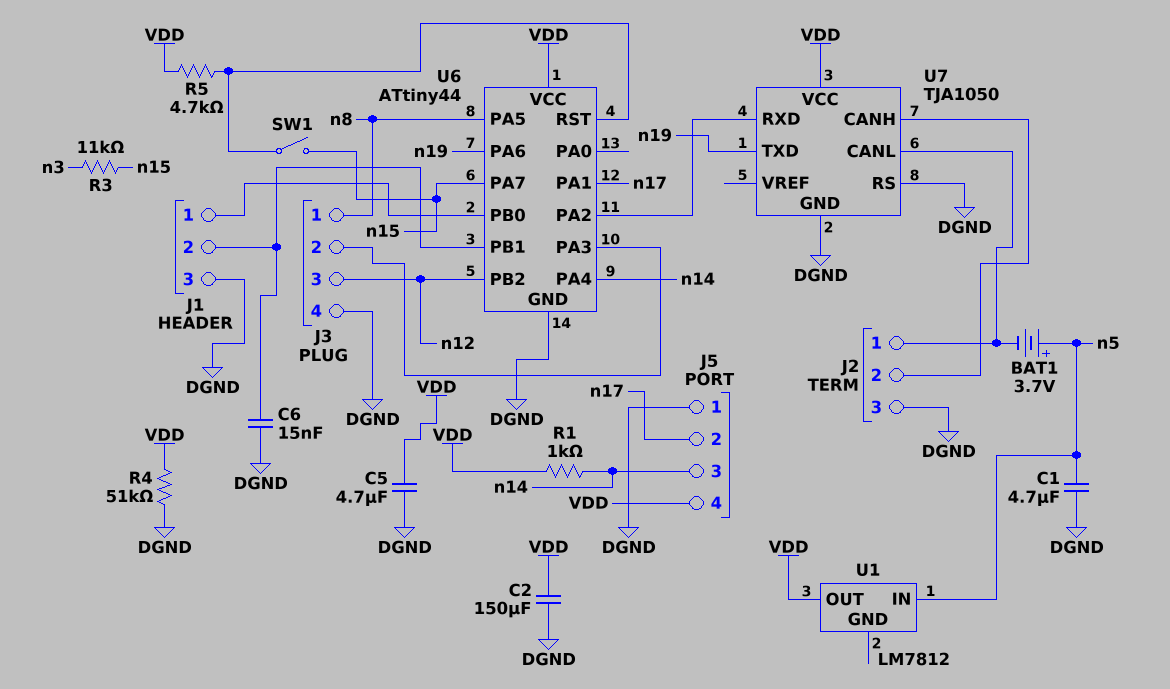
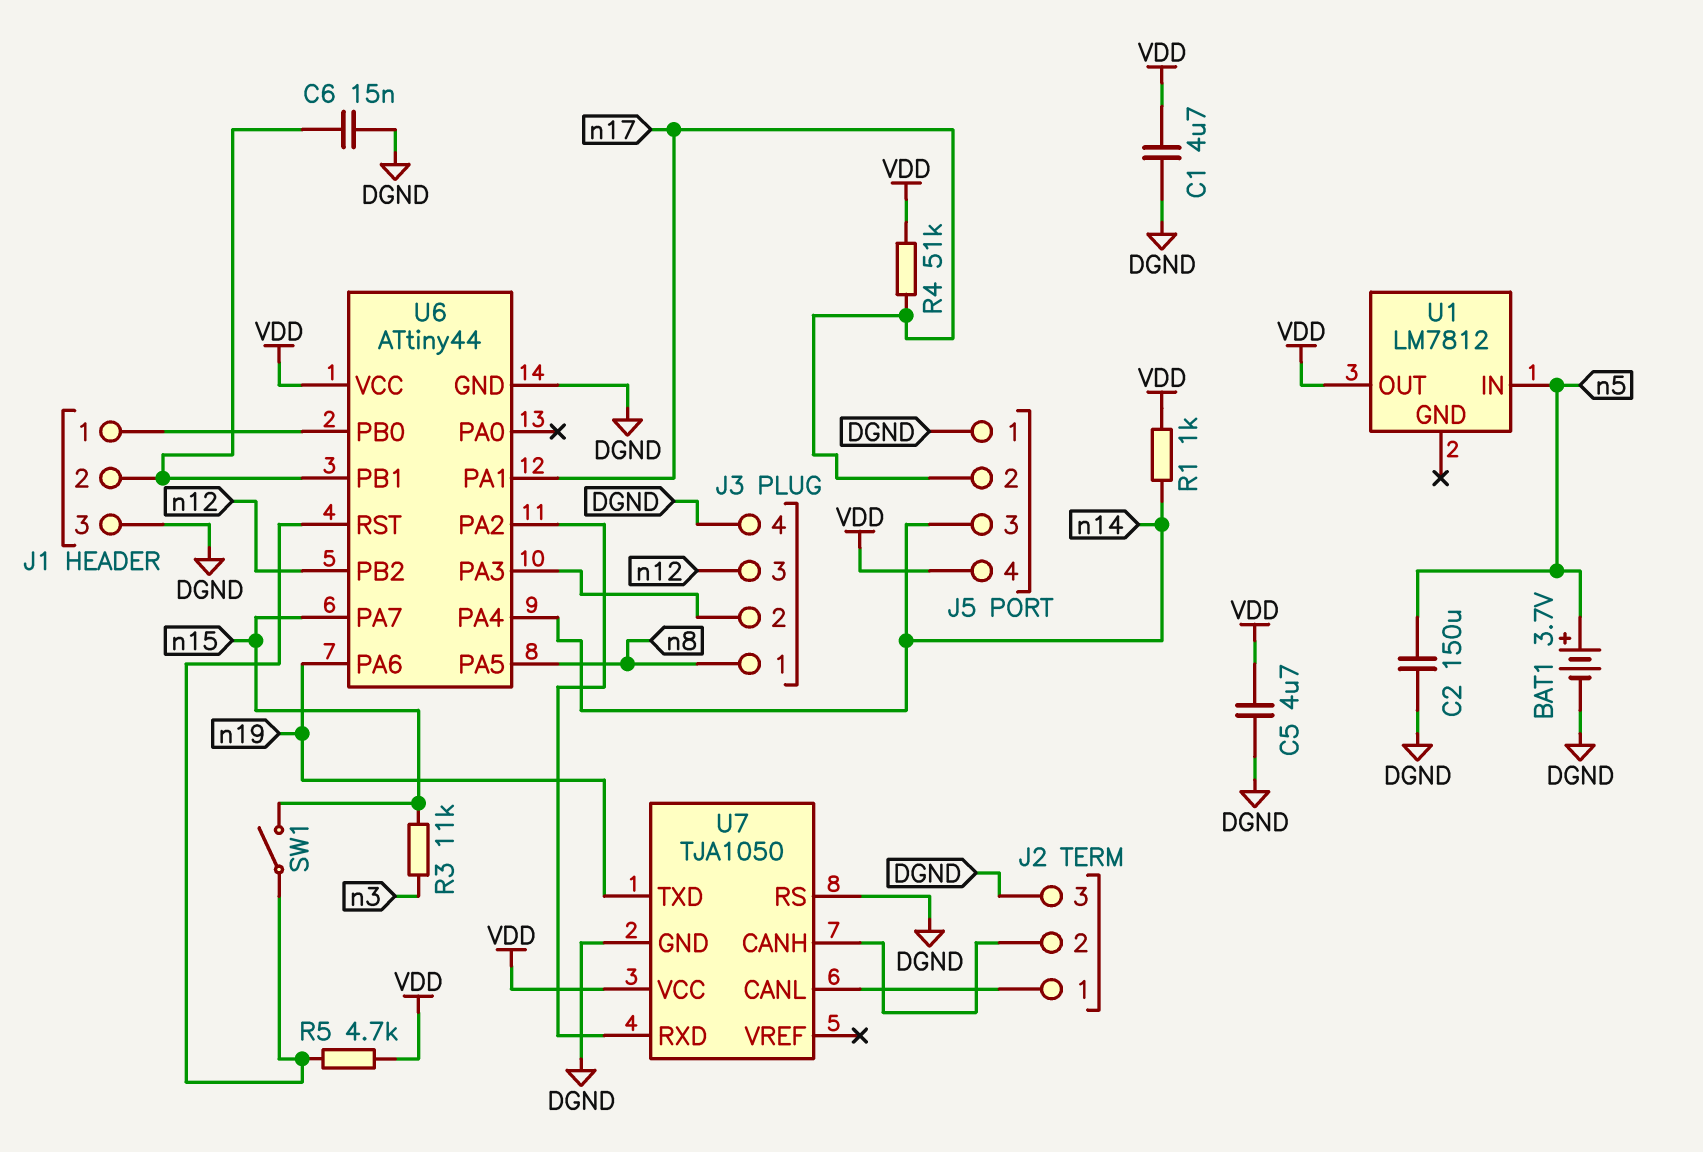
BAT1: 3.7V (plus n5, minus J2/1) -> 3.7V (plus n5, minus DGND)
C1: 4.7uF (DGND, n5) -> 4.7uF (DGND, VDD)
C2: 150uF (DGND, VDD) -> 150uF (DGND, n5)
R4: 51k (DGND, VDD) -> 51k (VDD, n17)

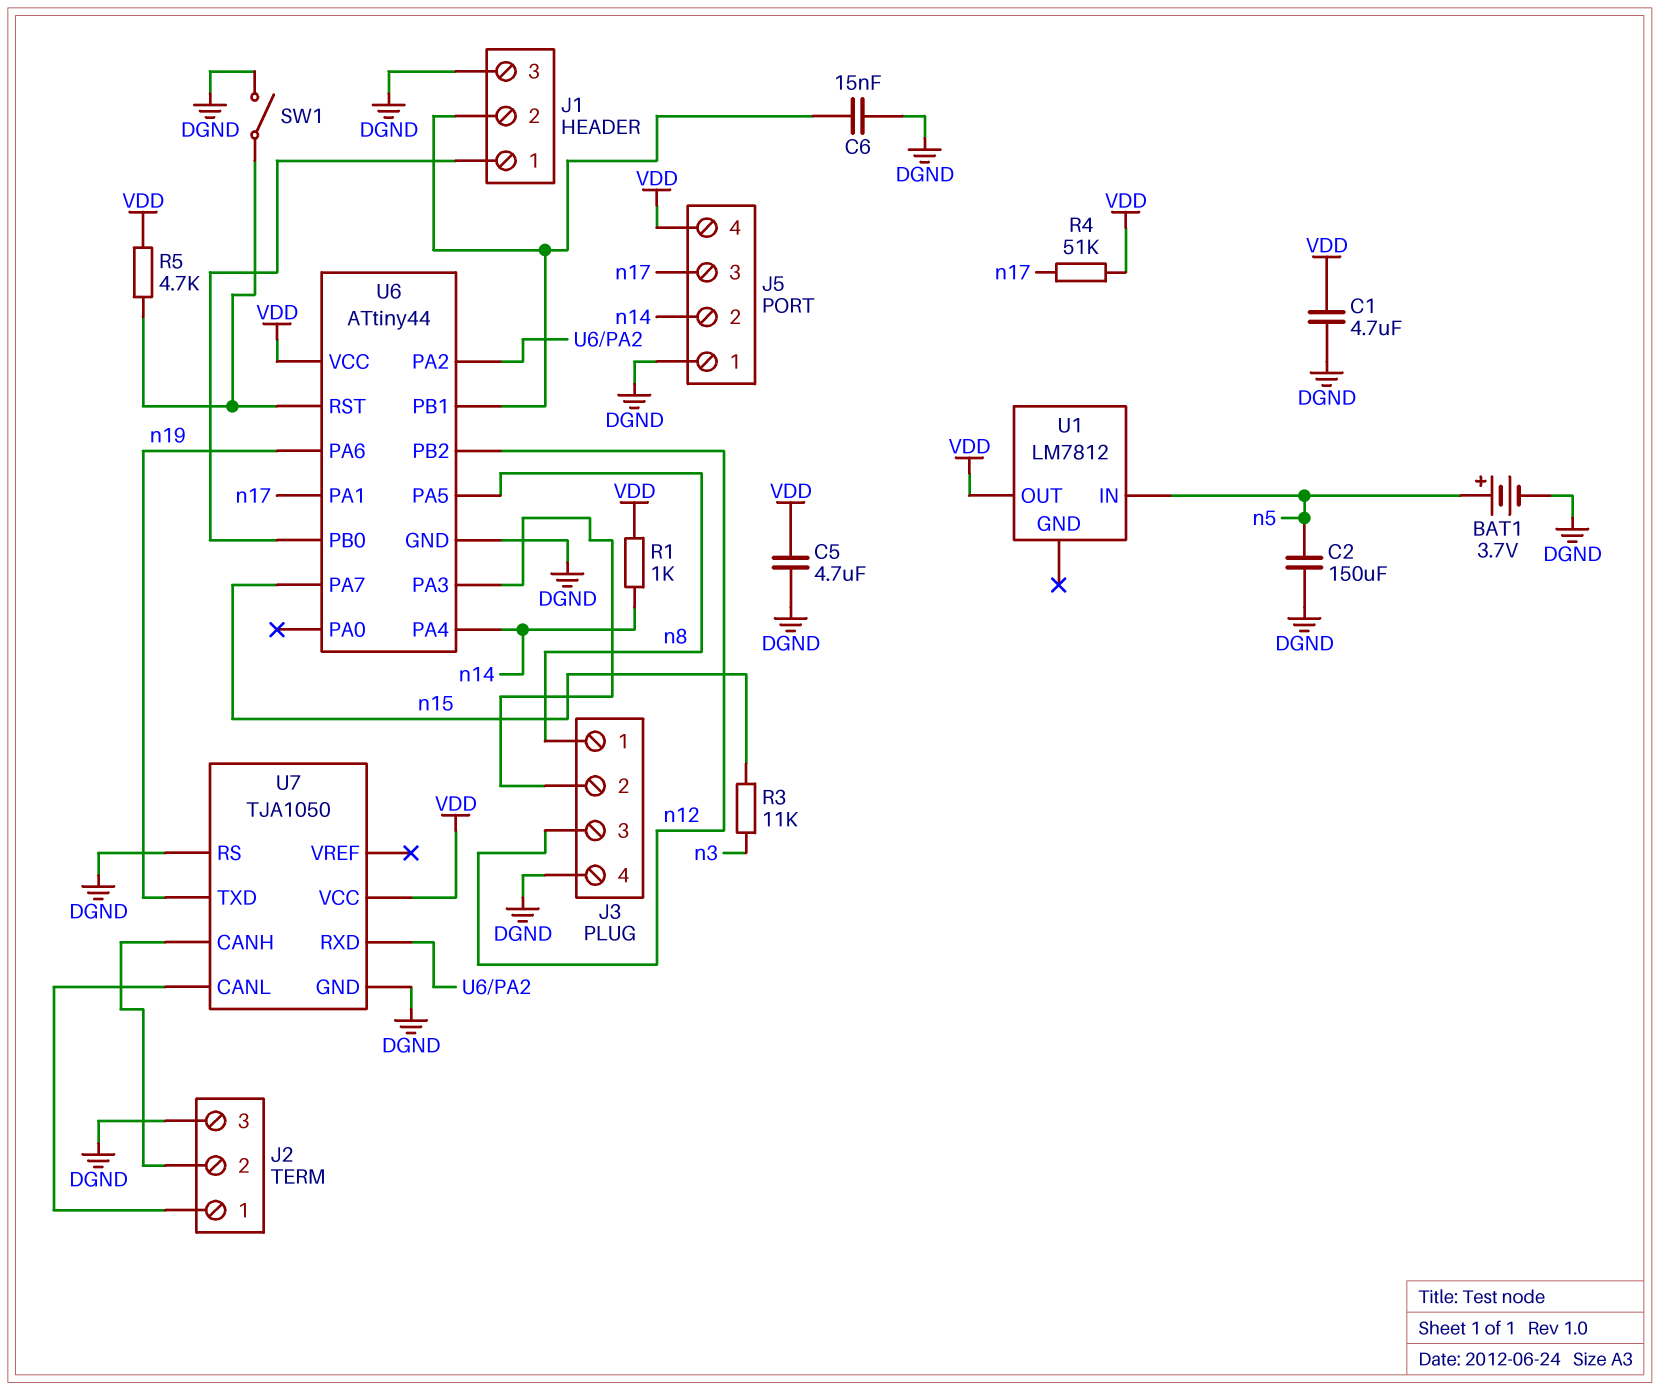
J5 pin 2: n17 -> n14
J5 pin 3: n14 -> n17
SW1: switch (U6/RST, n15) -> switch (DGND, U6/RST)

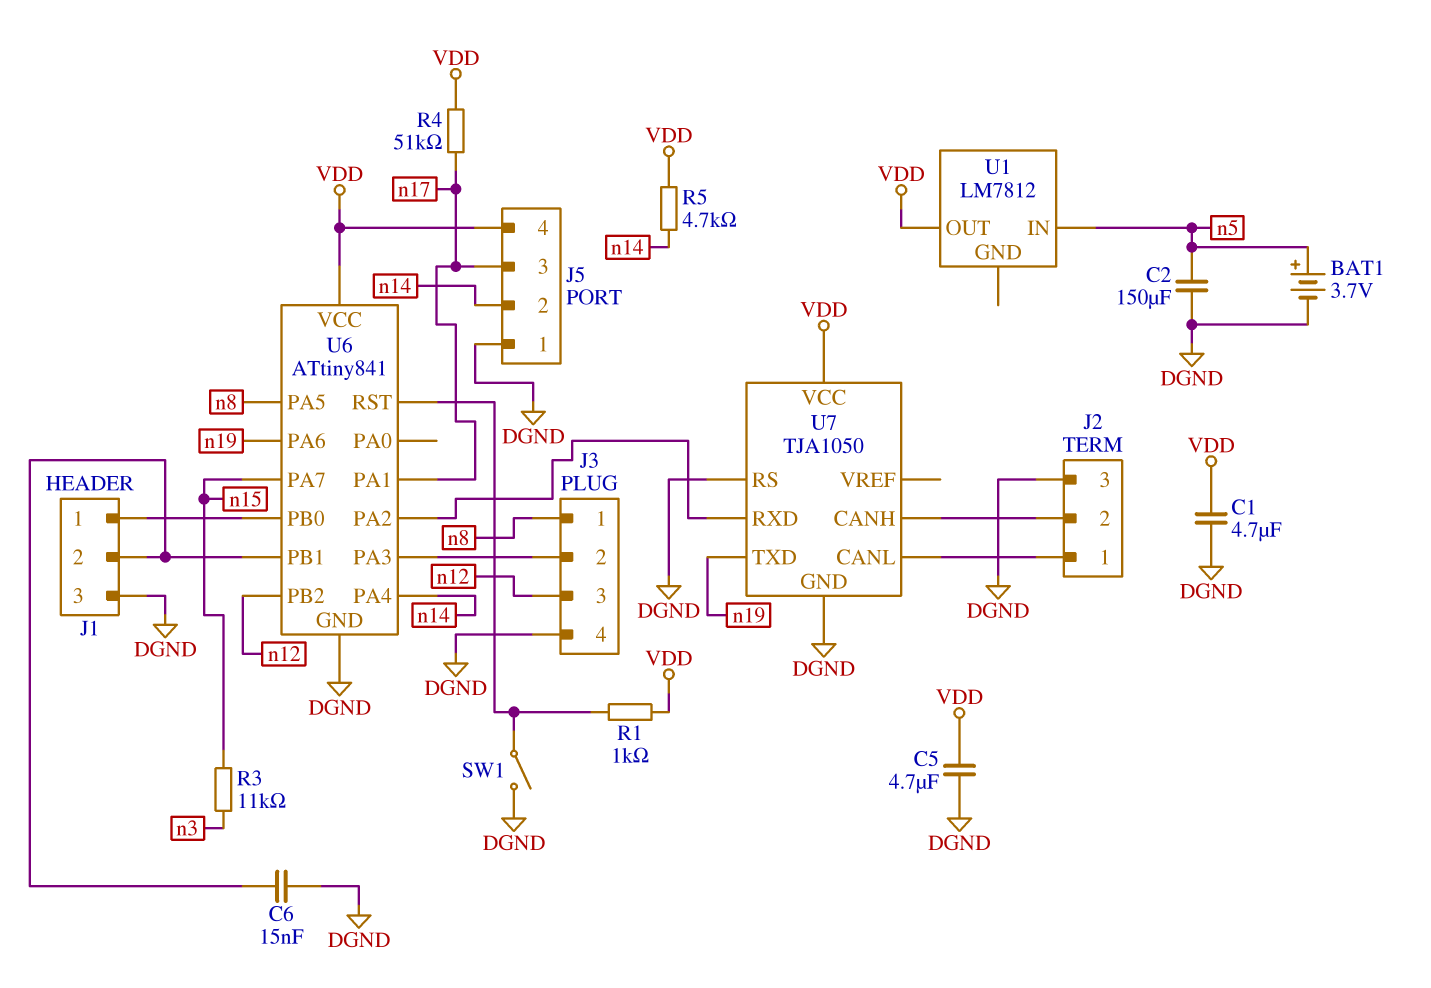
R1: 1k (VDD, n14) -> 1k (U6/RST, VDD)
R5: 4.7k (U6/RST, VDD) -> 4.7k (VDD, n14)
U6: ATtiny44 -> ATtiny841

